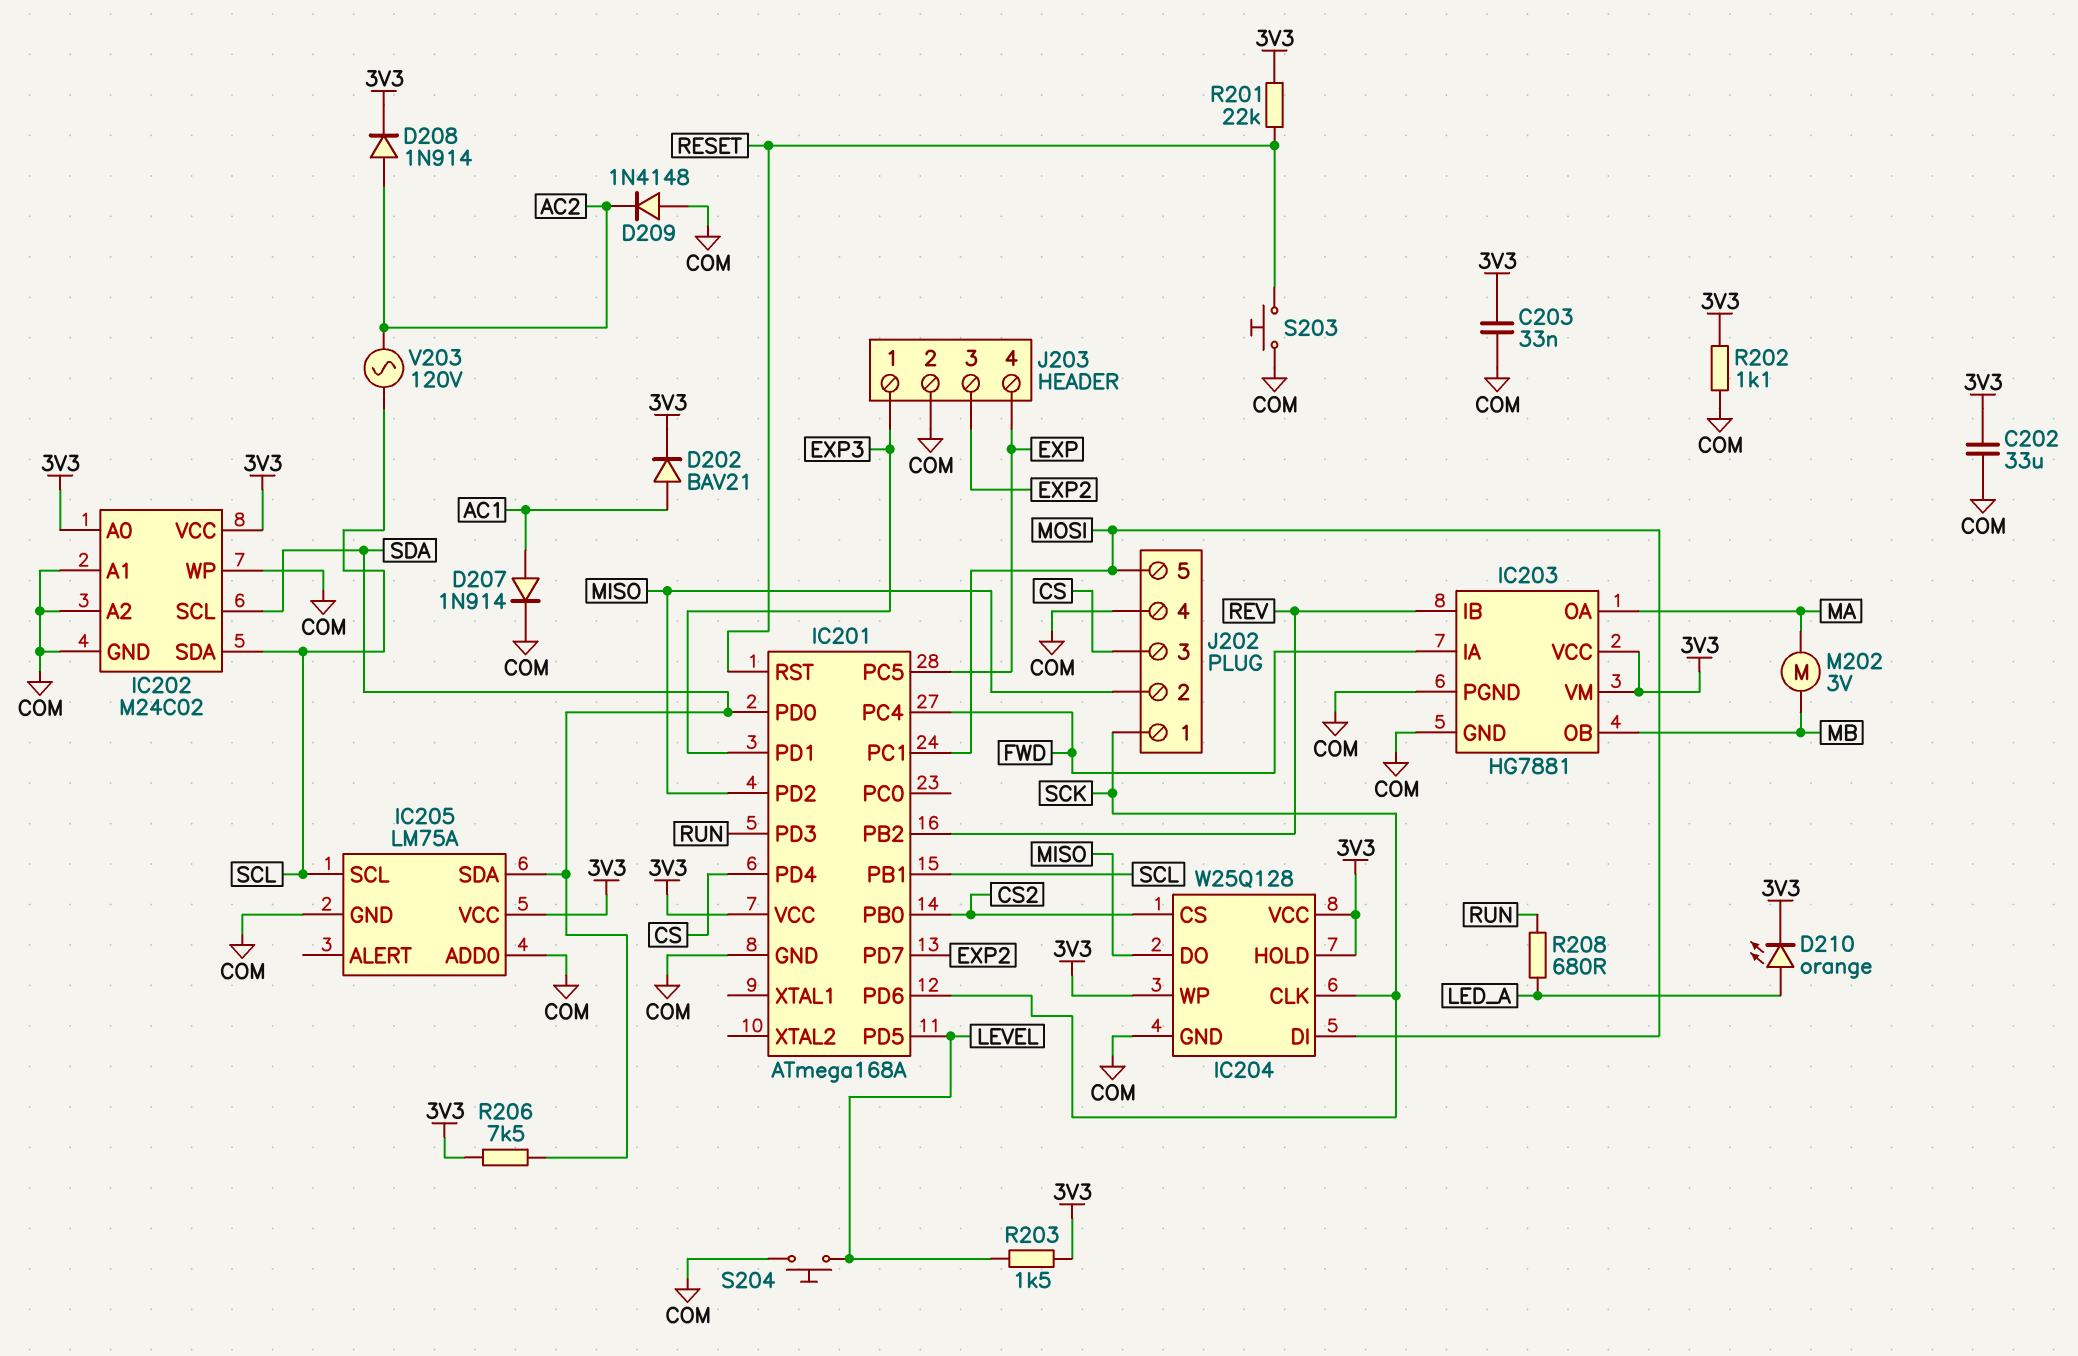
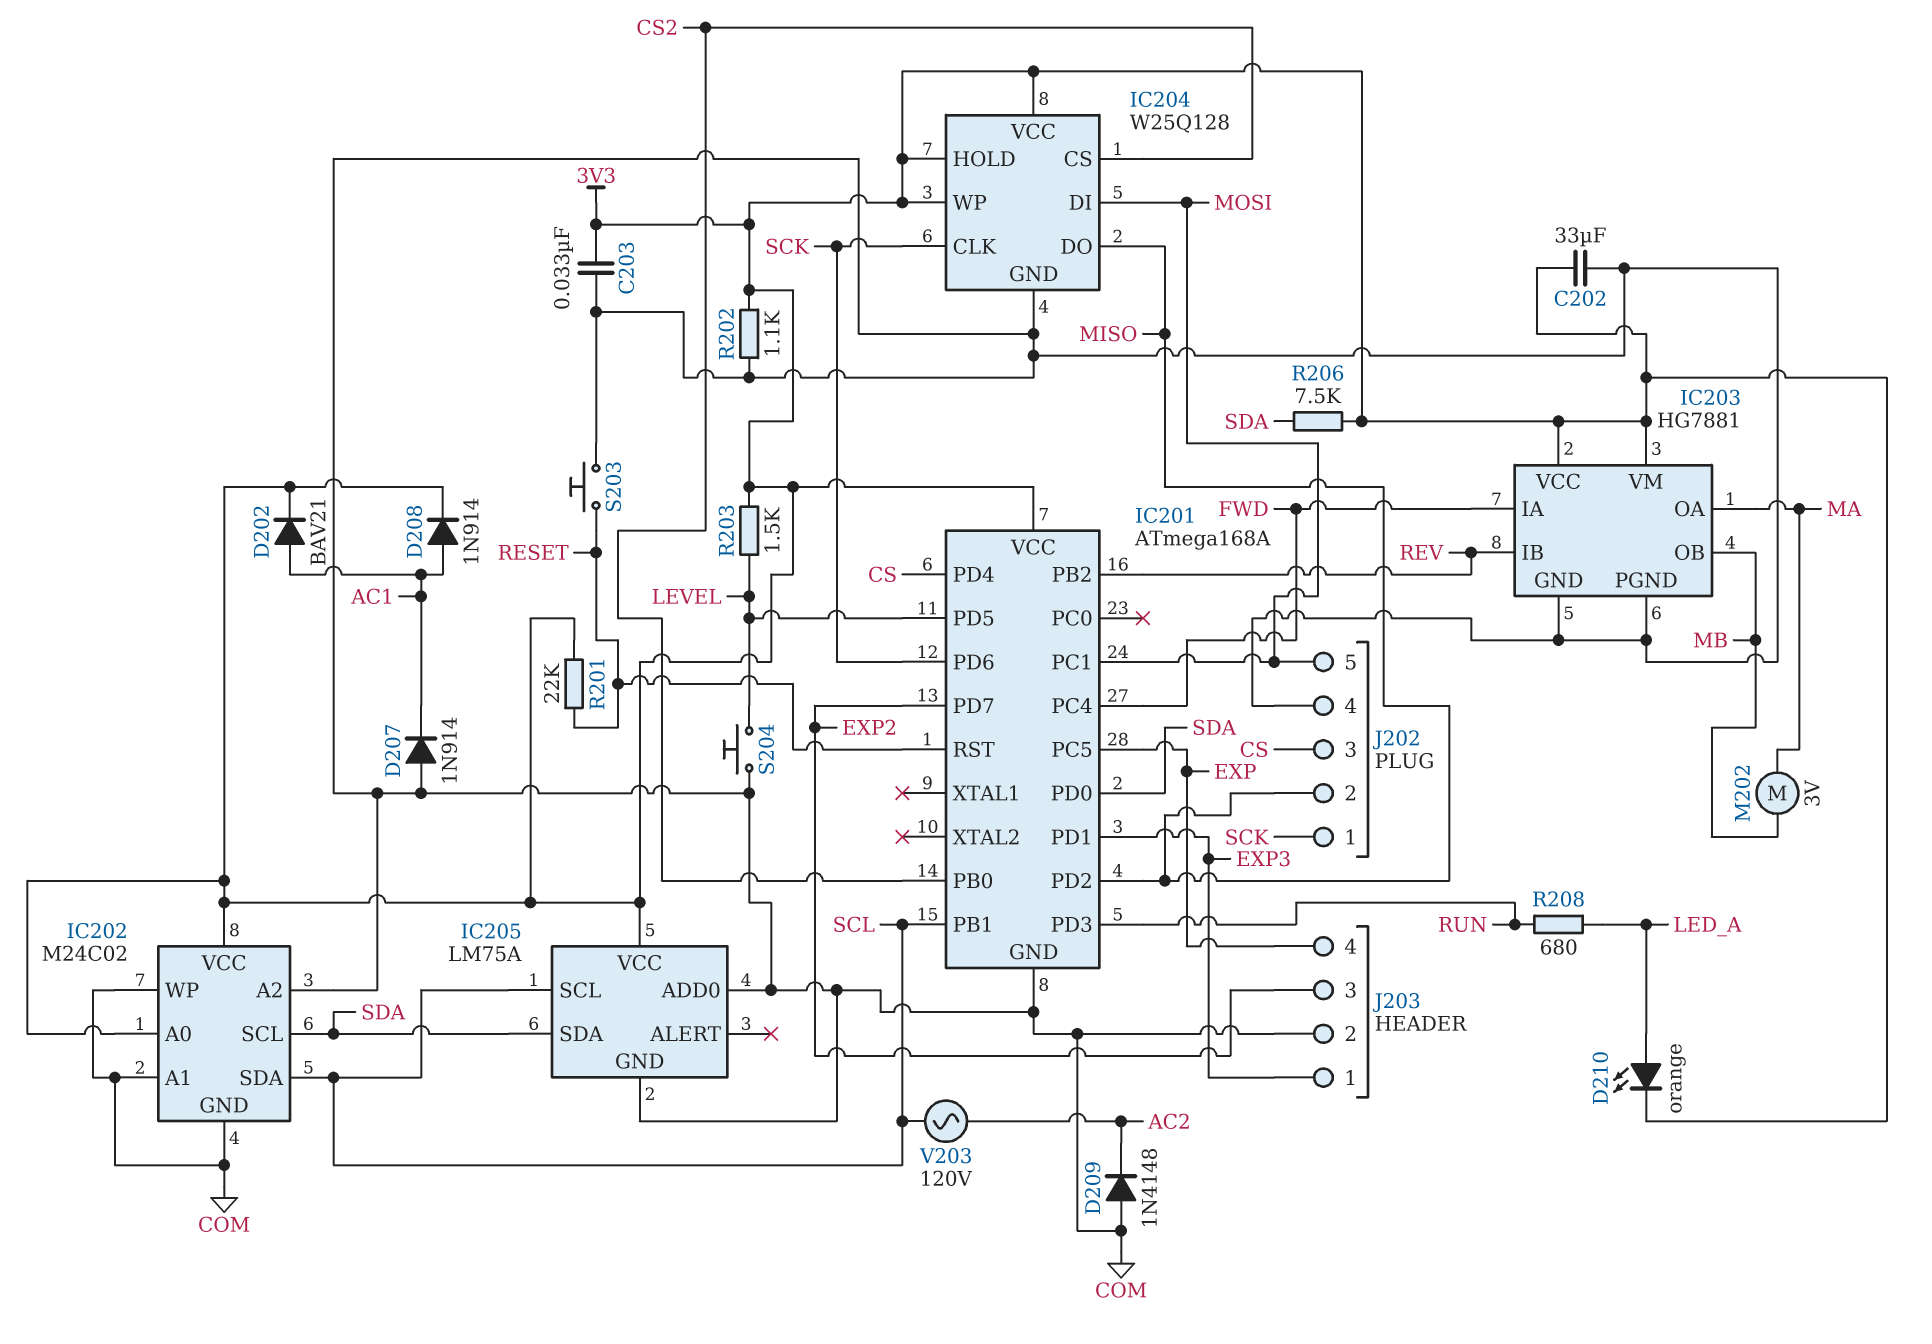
D207: diode 1N914 (A AC1, K COM) -> diode 1N914 (A COM, K AC1)
D208: diode 1N914 (A AC2, K 3V3) -> diode 1N914 (A AC1, K 3V3)

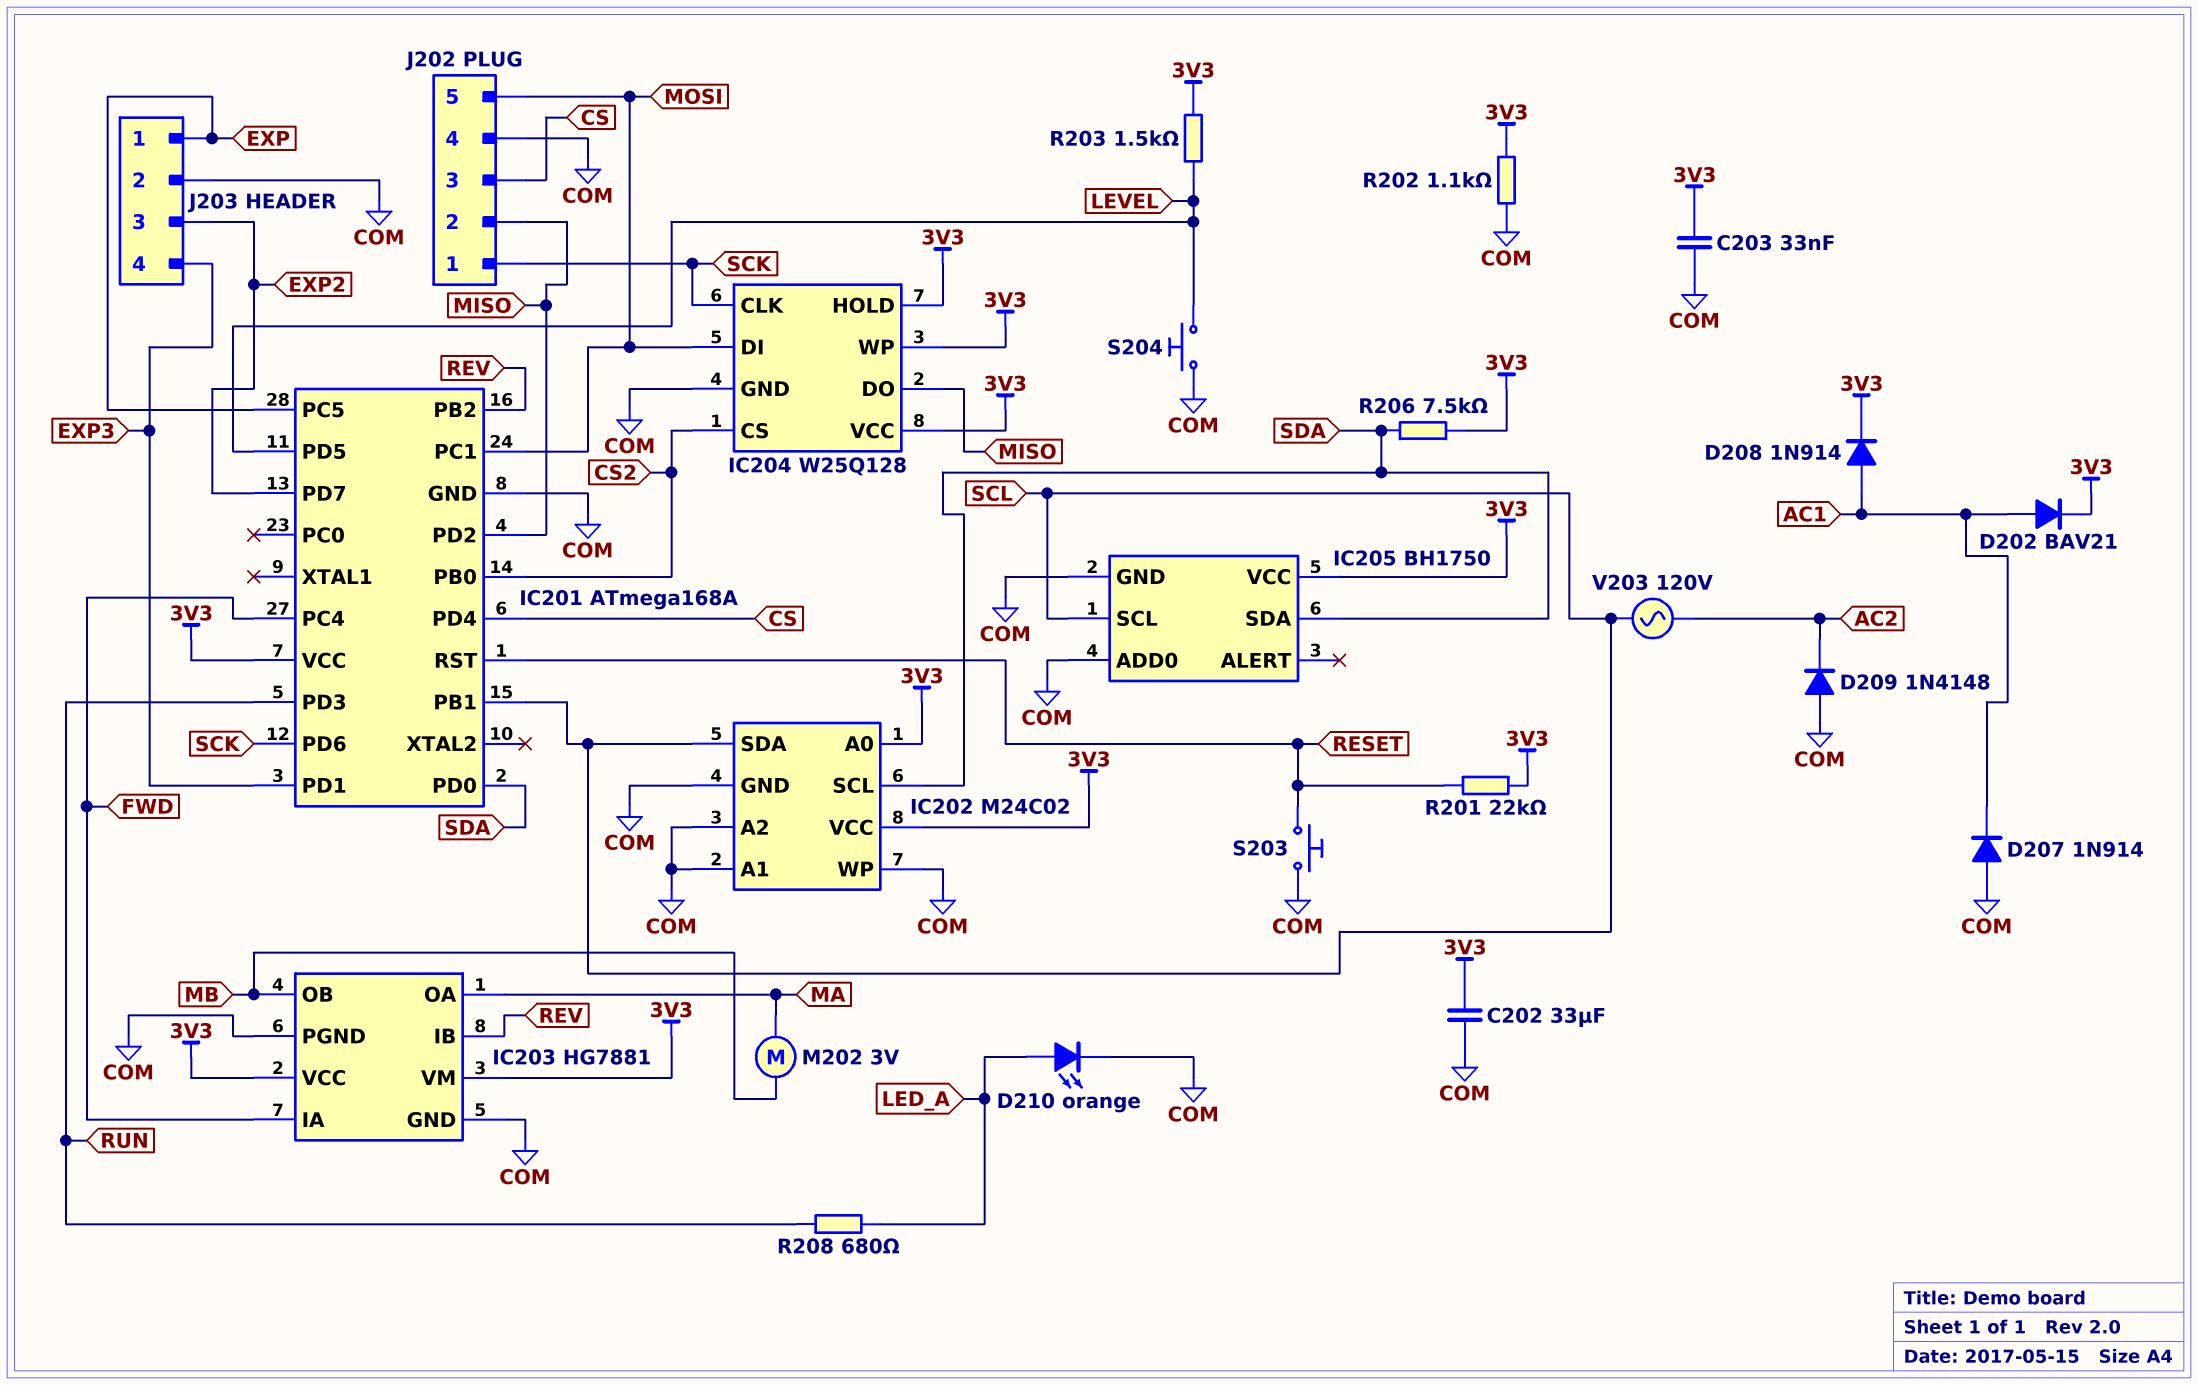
D210: LED orange (A LED_A, K 3V3) -> LED orange (A LED_A, K COM)
IC205: LM75A -> BH1750
J203 pin 1: EXP3 -> EXP
J203 pin 4: EXP -> EXP3

